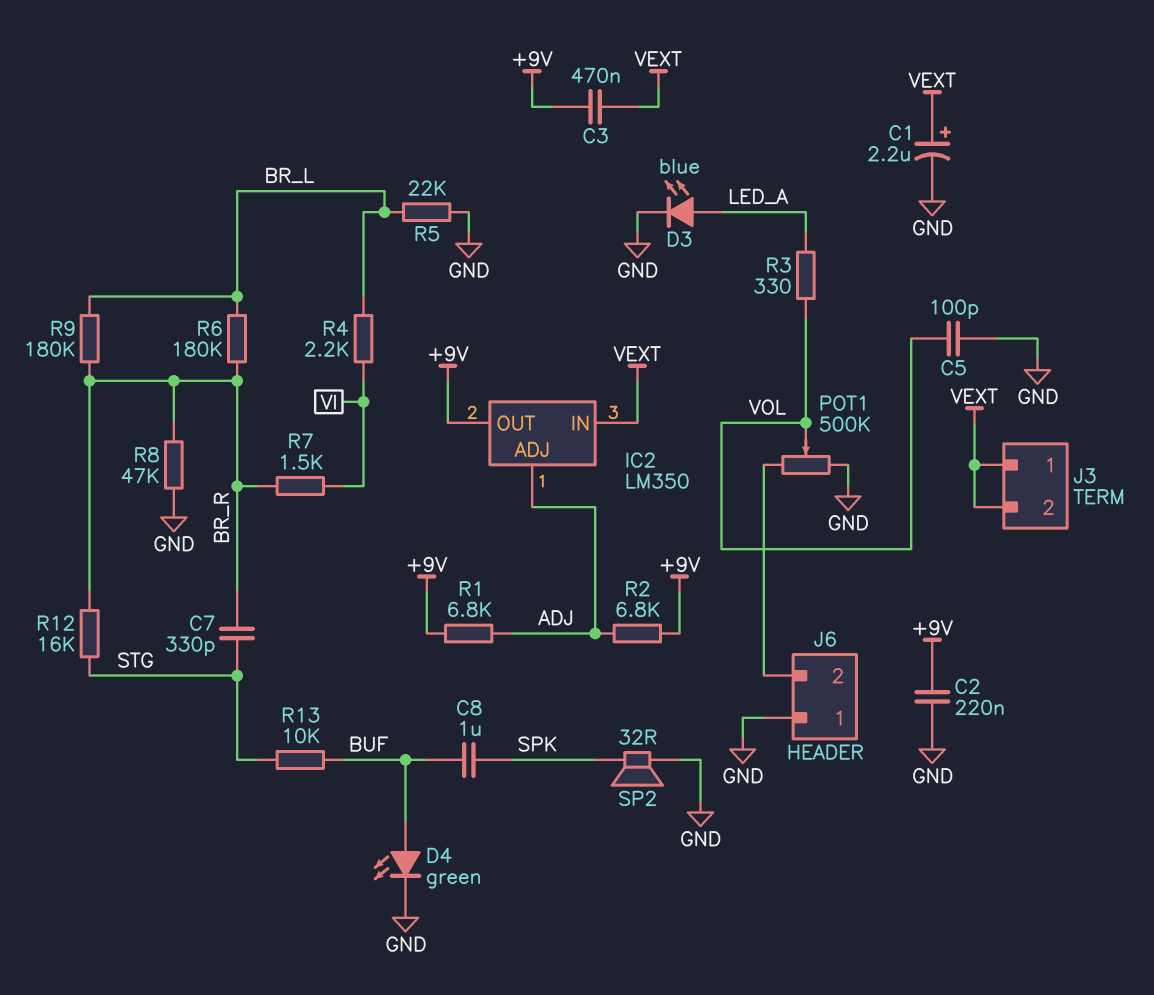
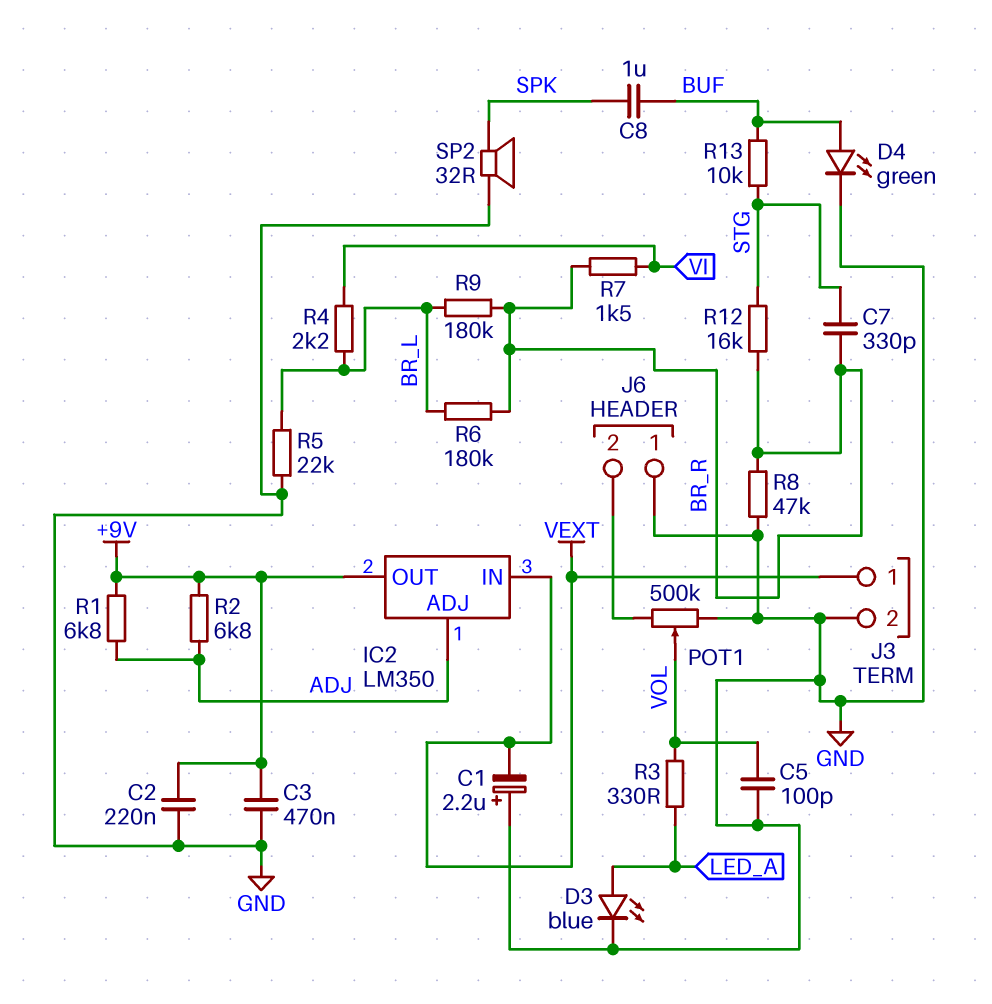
C1: 2.2uF (plus VEXT, minus GND) -> 2.2uF (plus GND, minus VEXT)
C3: 470nF (+9V, VEXT) -> 470nF (+9V, GND)
J3 pin 2: VEXT -> GND

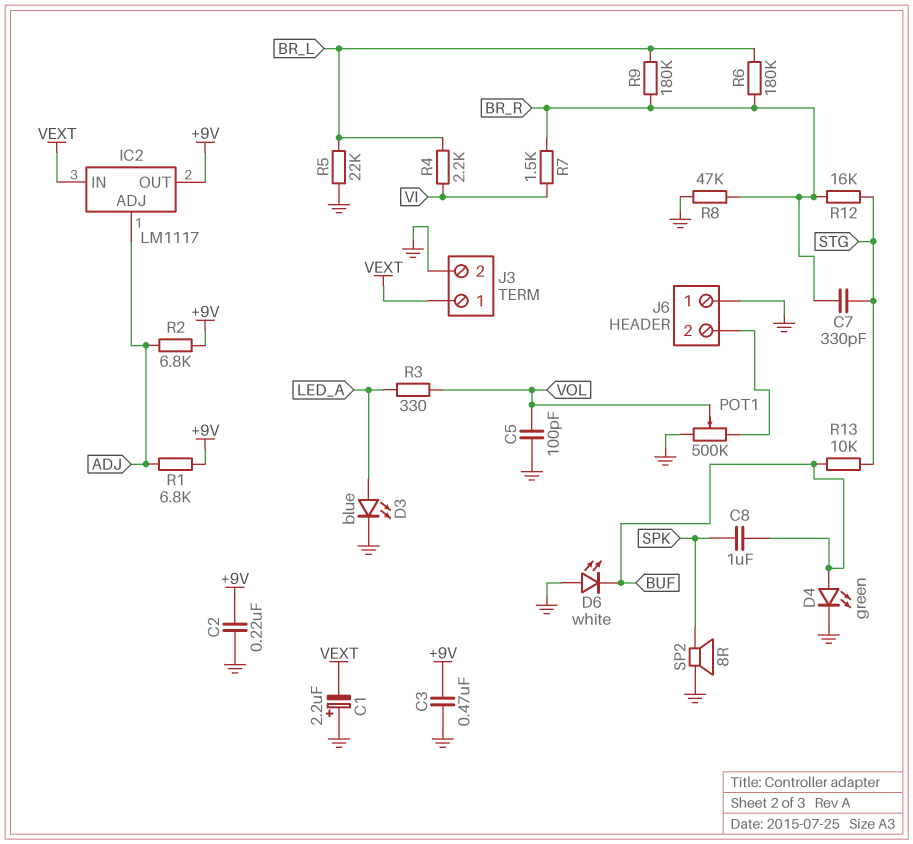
D6: none -> LED white (A GND, K BUF)
IC2: LM350 -> LM1117
SP2: speaker 32R (GND, SPK) -> speaker 8R (GND, SPK)

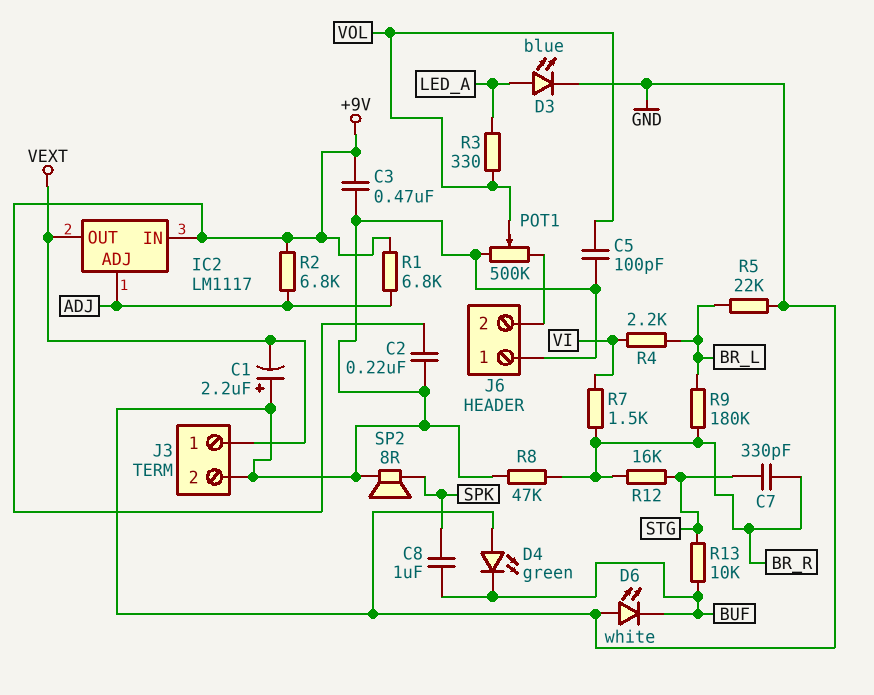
D4: LED green (A BUF, K GND) -> LED green (A GND, K BUF)
IC2 pin IN: VEXT -> +9V
IC2 pin OUT: +9V -> VEXT
R6: 180k (BR_L, BR_R) -> none

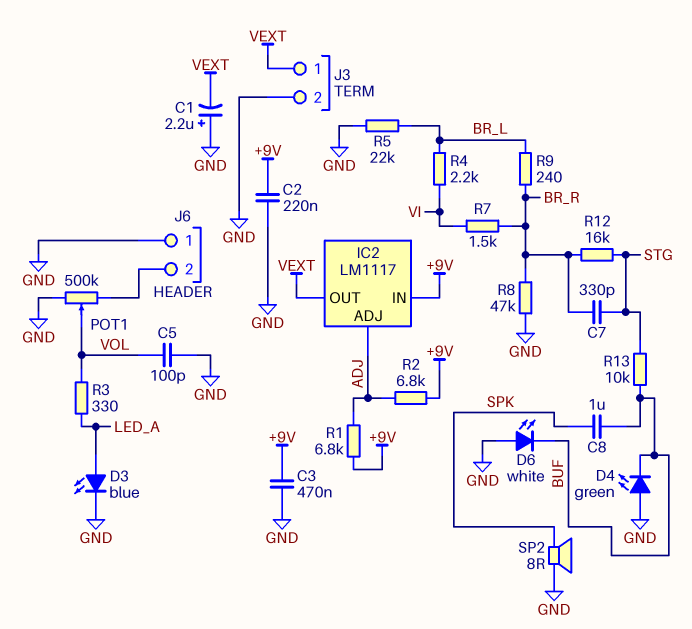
R9: 180k (BR_L, BR_R) -> 240 (BR_L, BR_R)

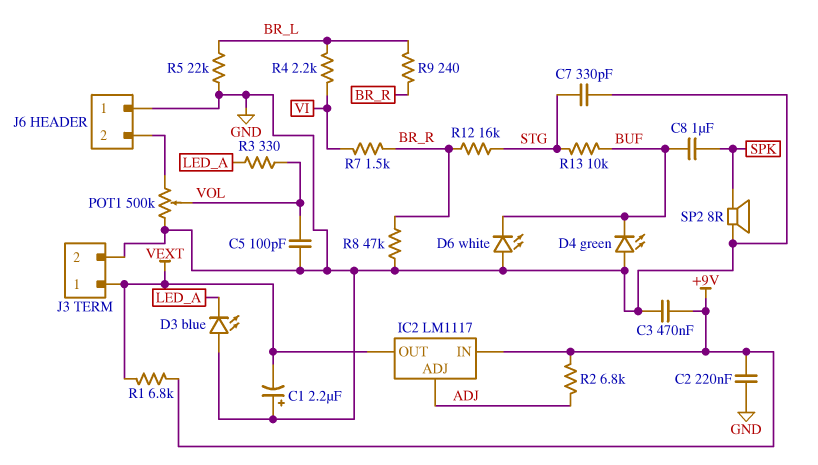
C7: 330pF (BR_R, STG) -> 330pF (GND, STG)
D3: LED blue (A LED_A, K GND) -> LED blue (A GND, K LED_A)
R1: 6.8k (+9V, ADJ) -> 6.8k (+9V, VEXT)

